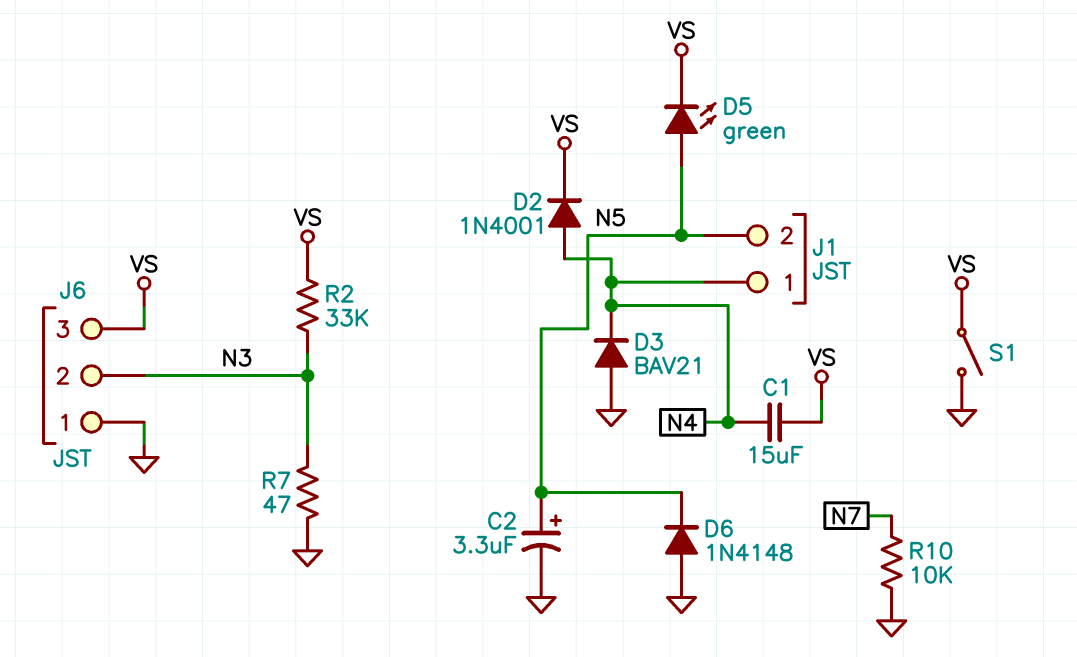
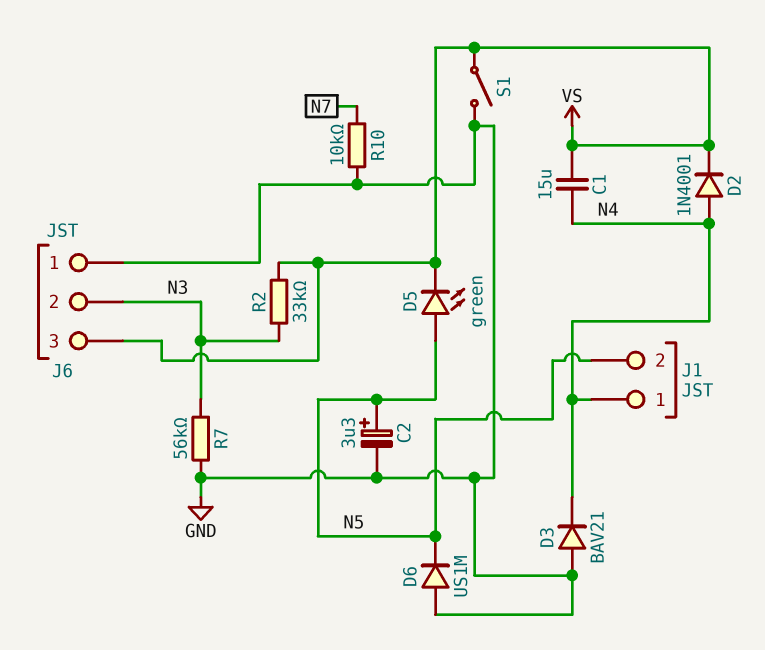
D6: diode 1N4148 (A GND, K N5) -> diode US1M (A GND, K N5)
R7: 47 (GND, N3) -> 56k (GND, N3)

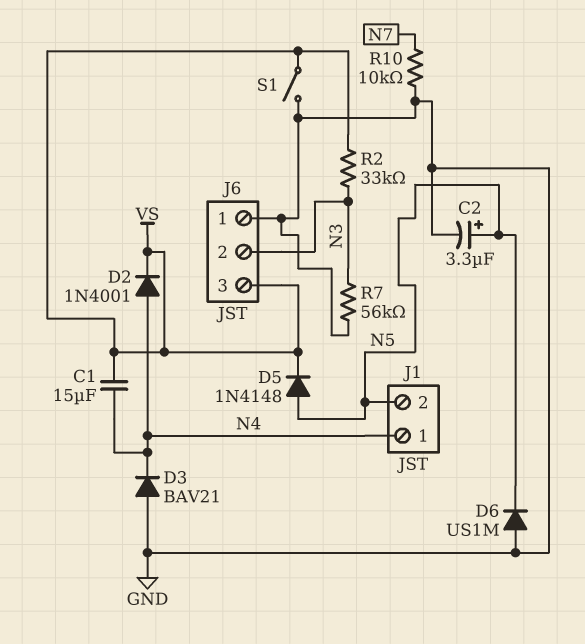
D5: LED green (A N5, K VS) -> diode 1N4148 (A N5, K VS)

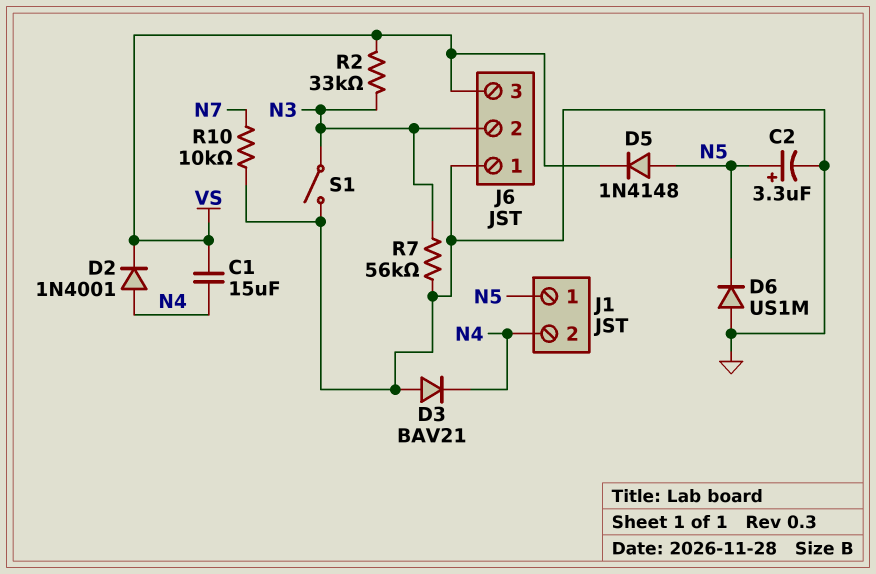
J1 pin 1: N4 -> N5
J1 pin 2: N5 -> N4
S1: switch (GND, VS) -> switch (GND, N3)

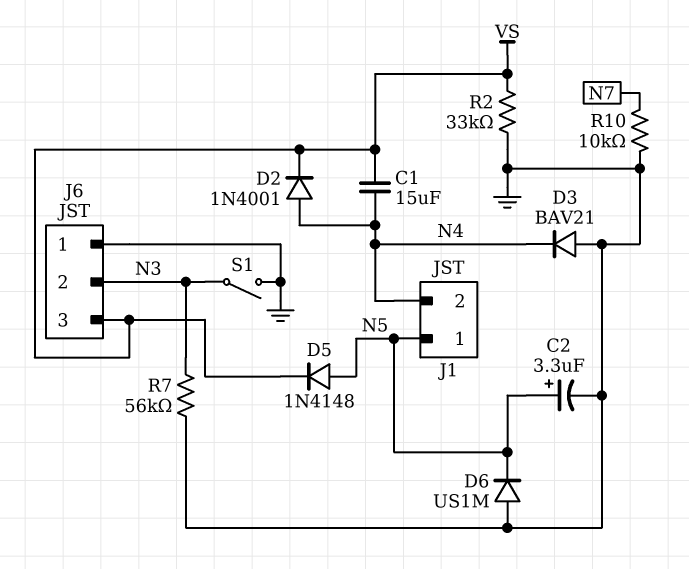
R2: 33k (N3, VS) -> 33k (GND, VS)

